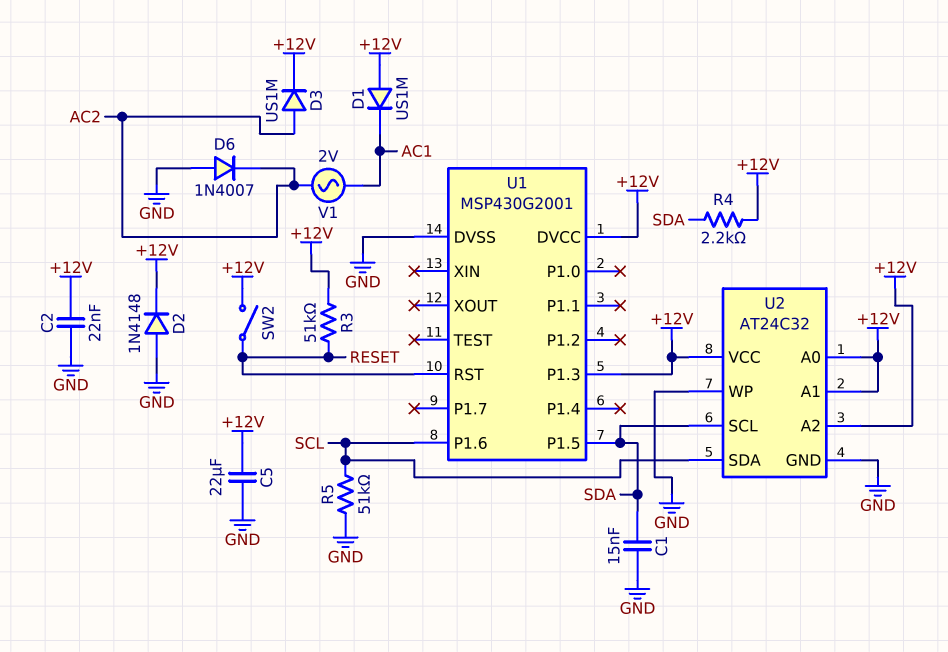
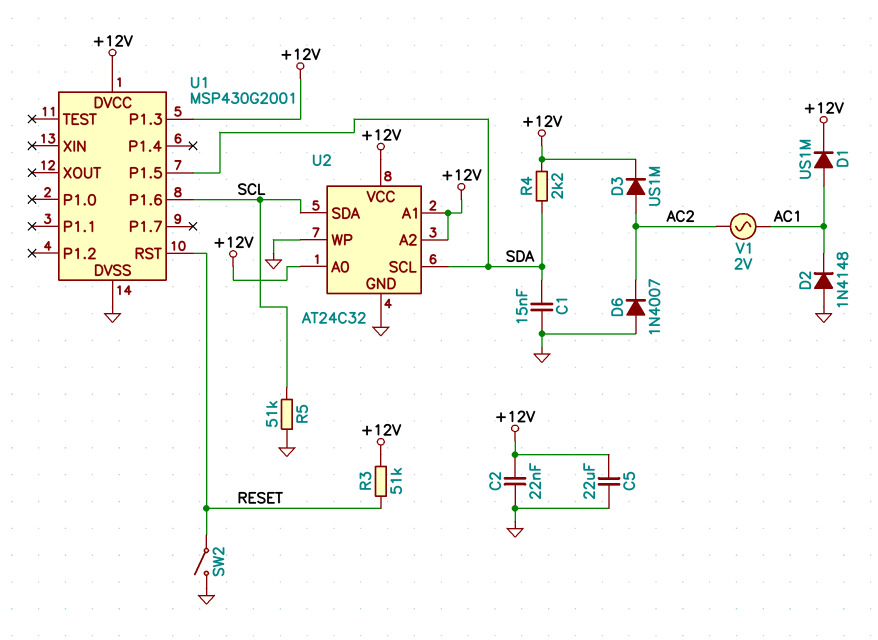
D1: diode US1M (A +12V, K AC1) -> diode US1M (A AC1, K +12V)
D2: diode 1N4148 (A GND, K +12V) -> diode 1N4148 (A GND, K AC1)
SW2: switch (+12V, RESET) -> switch (GND, RESET)

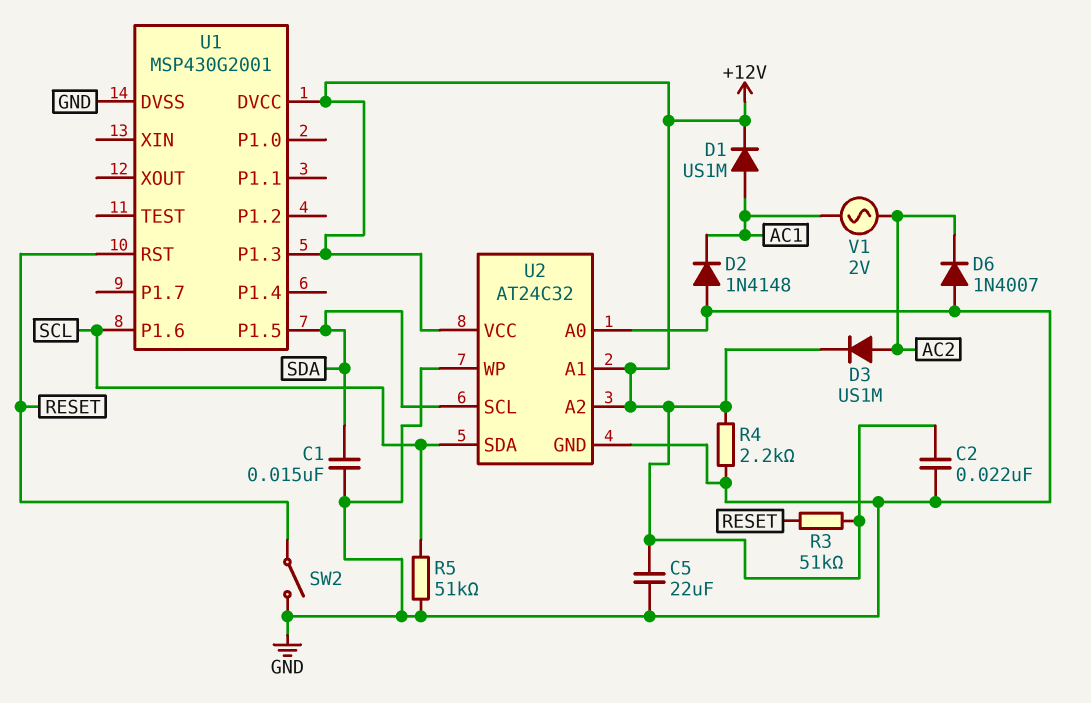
R4: 2.2k (+12V, SDA) -> 2.2k (+12V, GND)
U2 pin A0: +12V -> GND

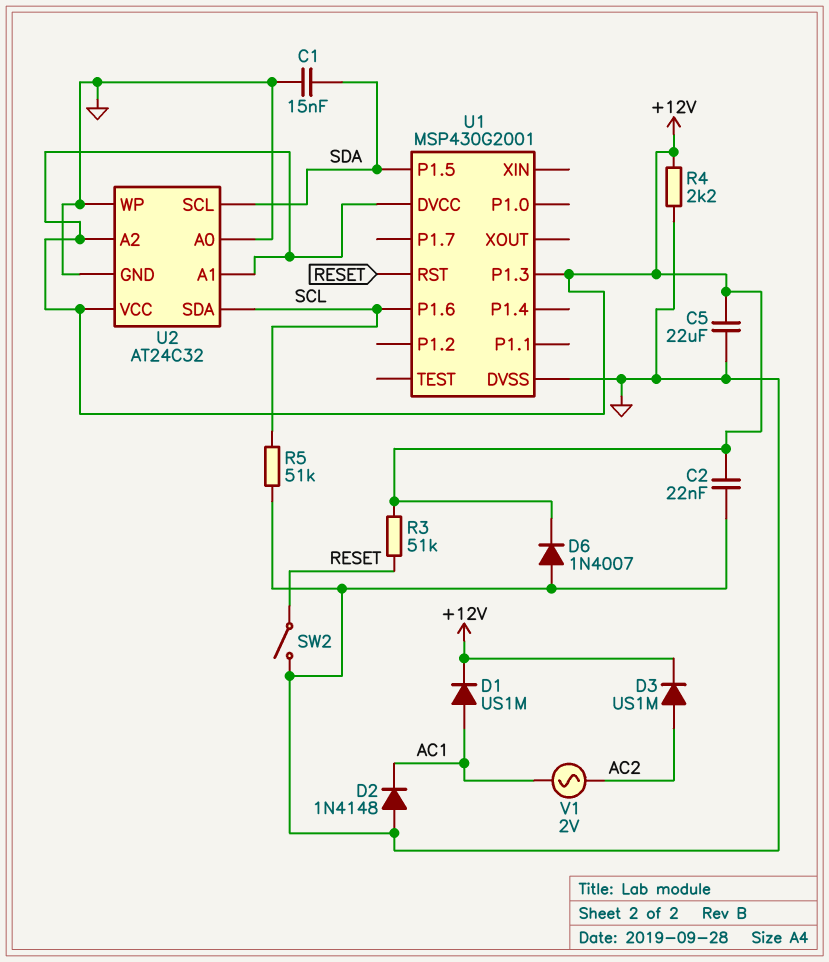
D6: diode 1N4007 (A GND, K AC2) -> diode 1N4007 (A GND, K +12V)

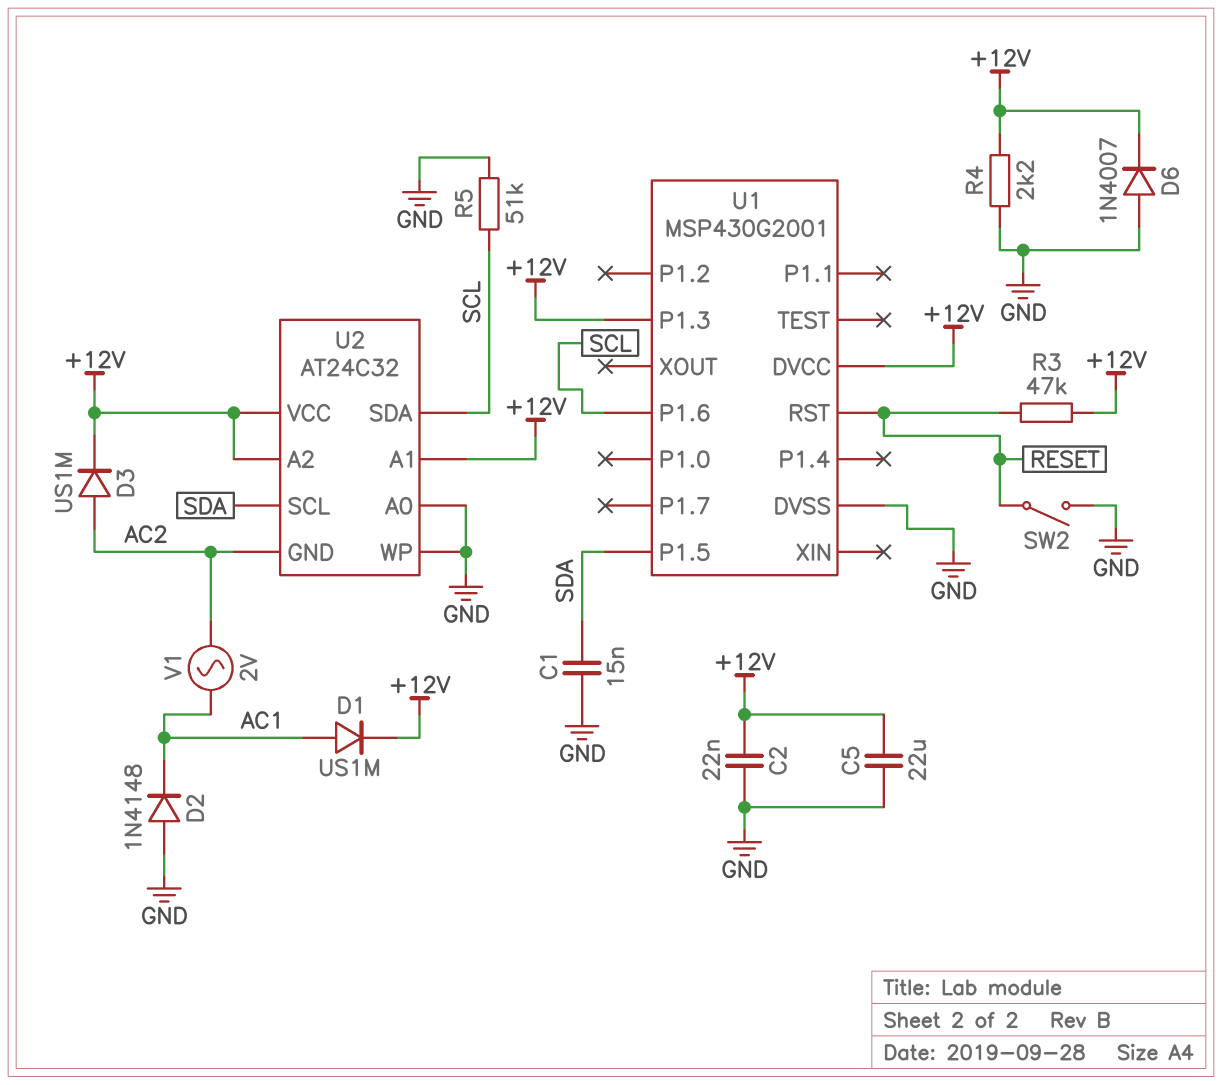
R3: 51k (+12V, RESET) -> 47k (+12V, RESET)
U2 pin GND: GND -> AC2

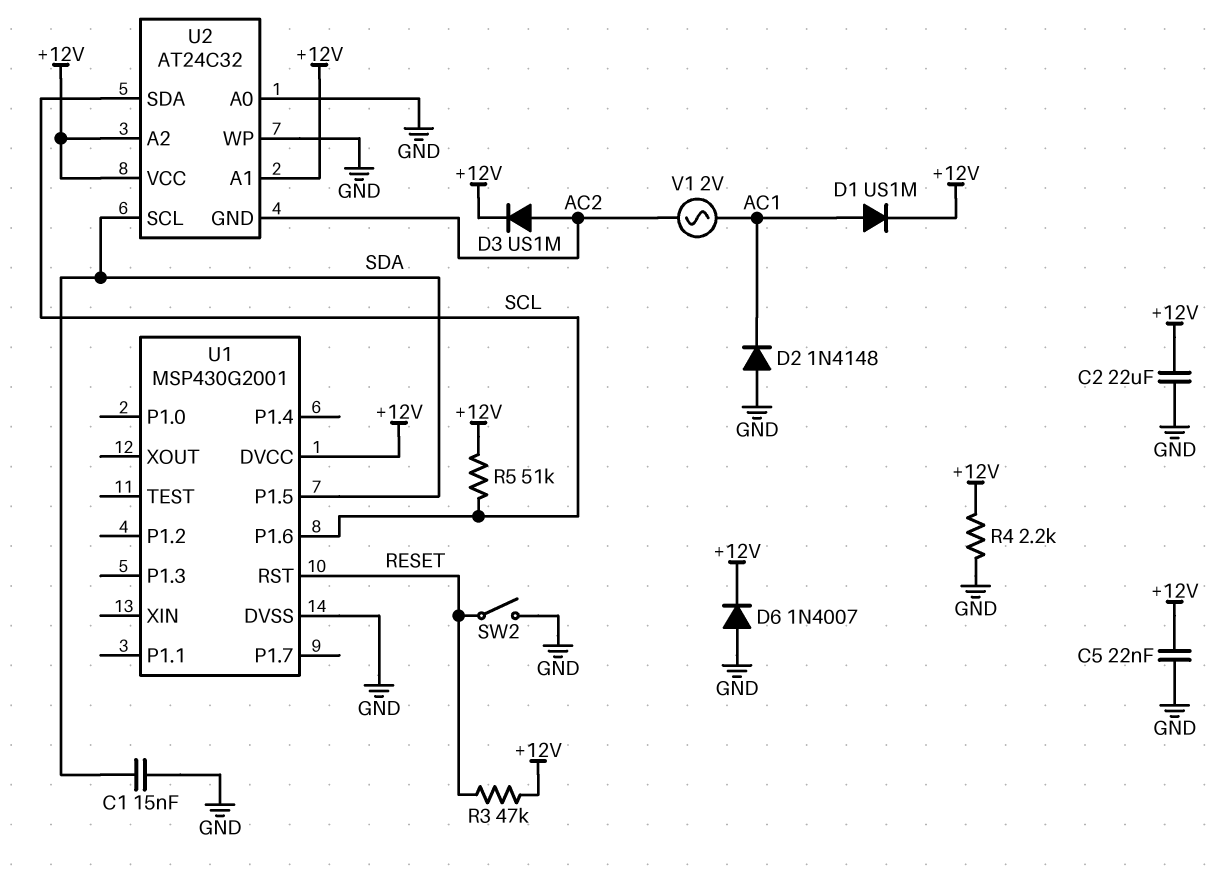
C2: 22nF (+12V, GND) -> 22uF (+12V, GND)
C5: 22uF (+12V, GND) -> 22nF (+12V, GND)
R5: 51k (GND, SCL) -> 51k (+12V, SCL)
U1 pin P1.3: +12V -> none

